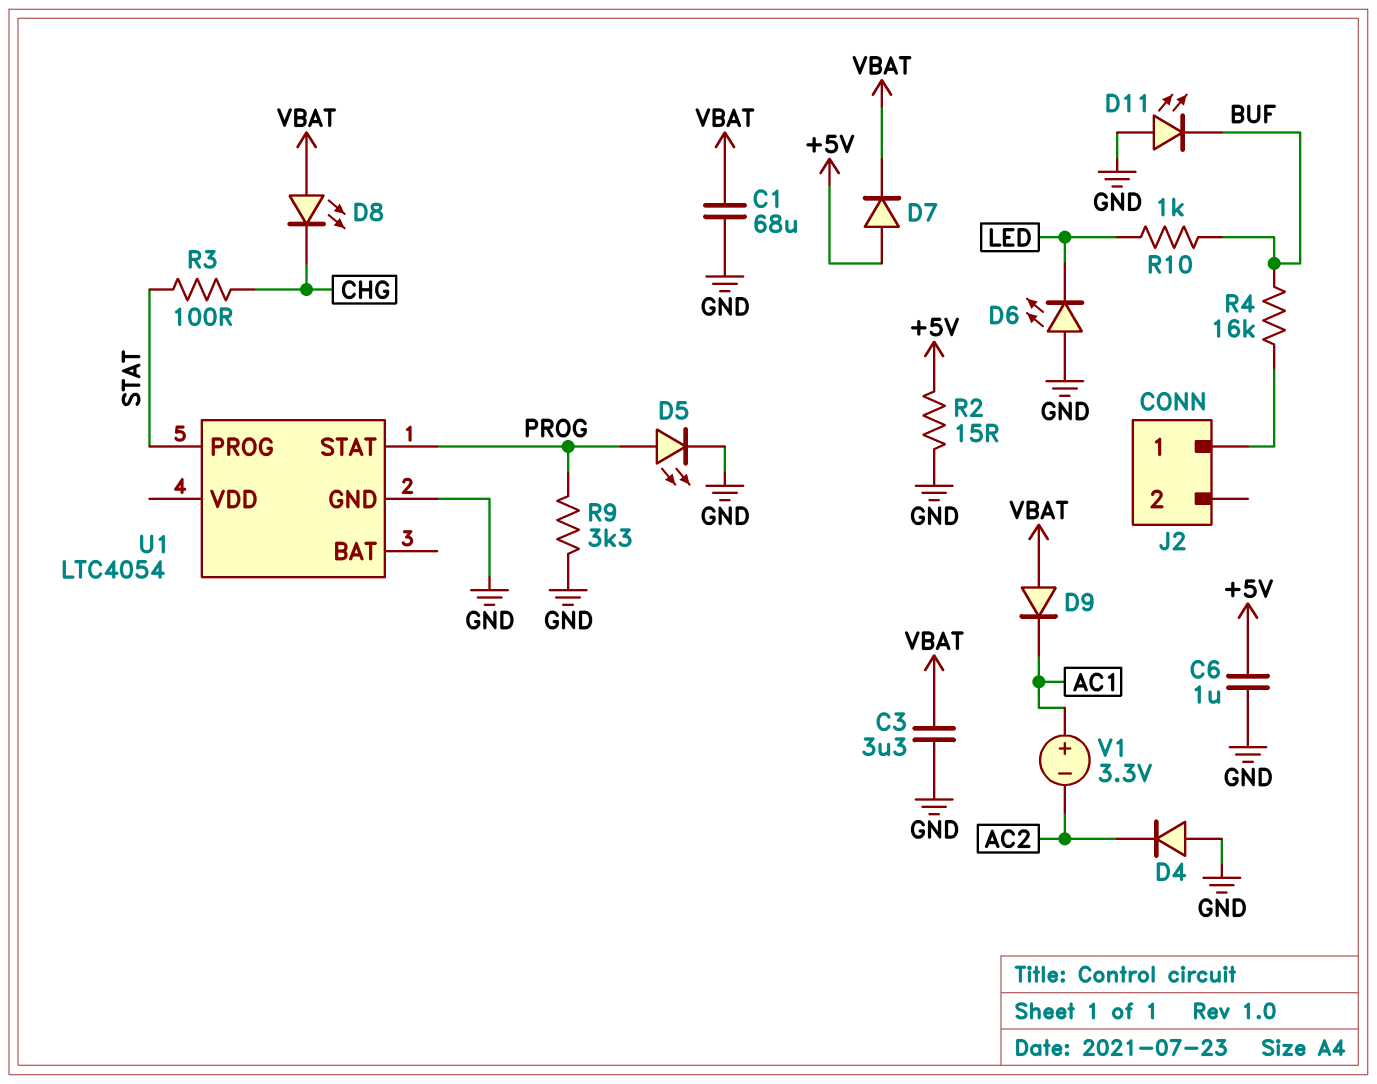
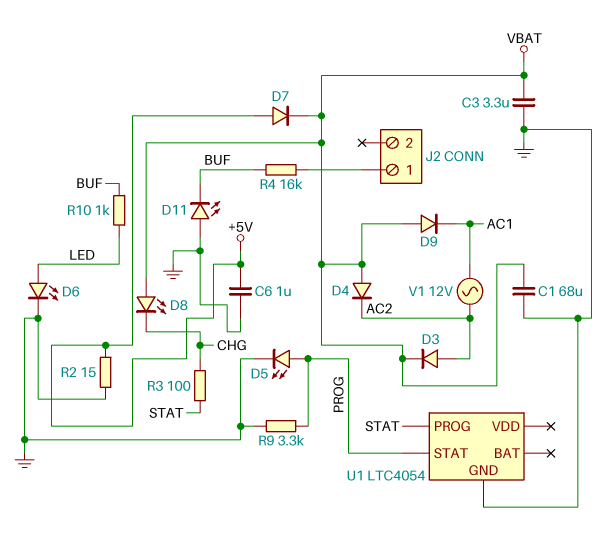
D3: none -> diode (A AC2, K VBAT)
D4: diode (A GND, K AC2) -> diode (A VBAT, K AC2)
D6: LED (A GND, K LED) -> LED (A LED, K GND)
V1: 3.3V (plus AC1, minus AC2) -> AC 12V (AC1, AC2)

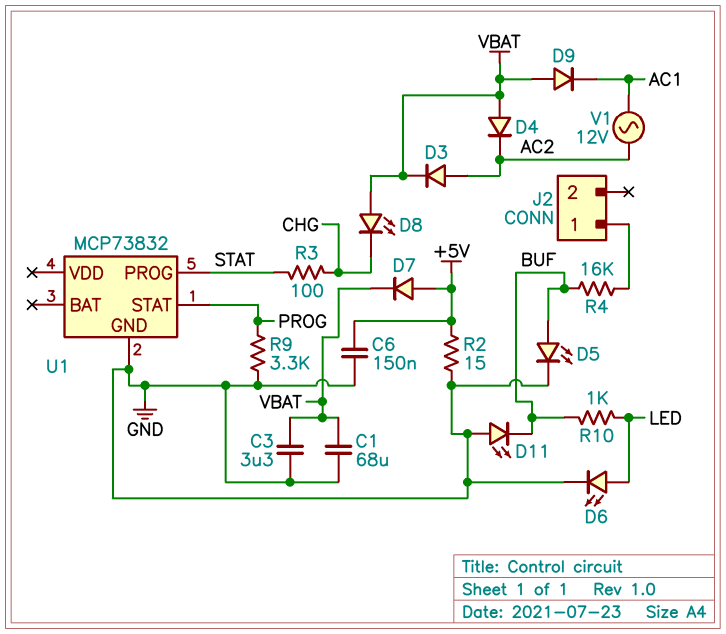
C6: 1uF (+5V, GND) -> 150nF (+5V, GND)
D5: LED (A PROG, K GND) -> LED (A BUF, K GND)
U1: LTC4054 -> MCP73832

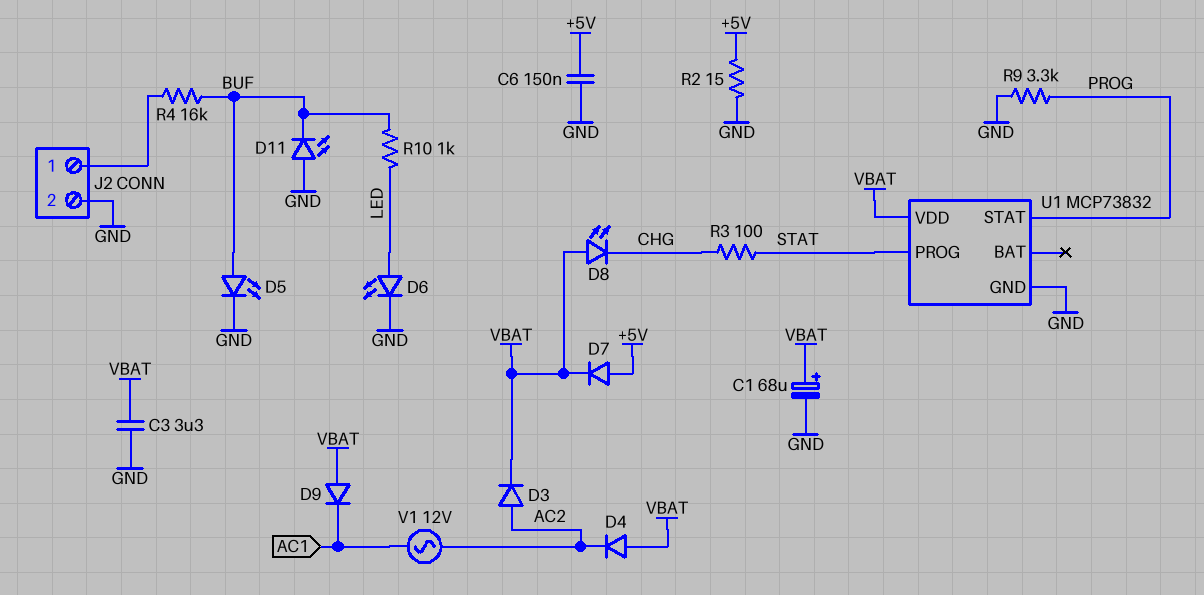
C1: 68uF (GND, VBAT) -> 68uF (plus VBAT, minus GND)
J2 pin 2: none -> GND
U1 pin VDD: none -> VBAT

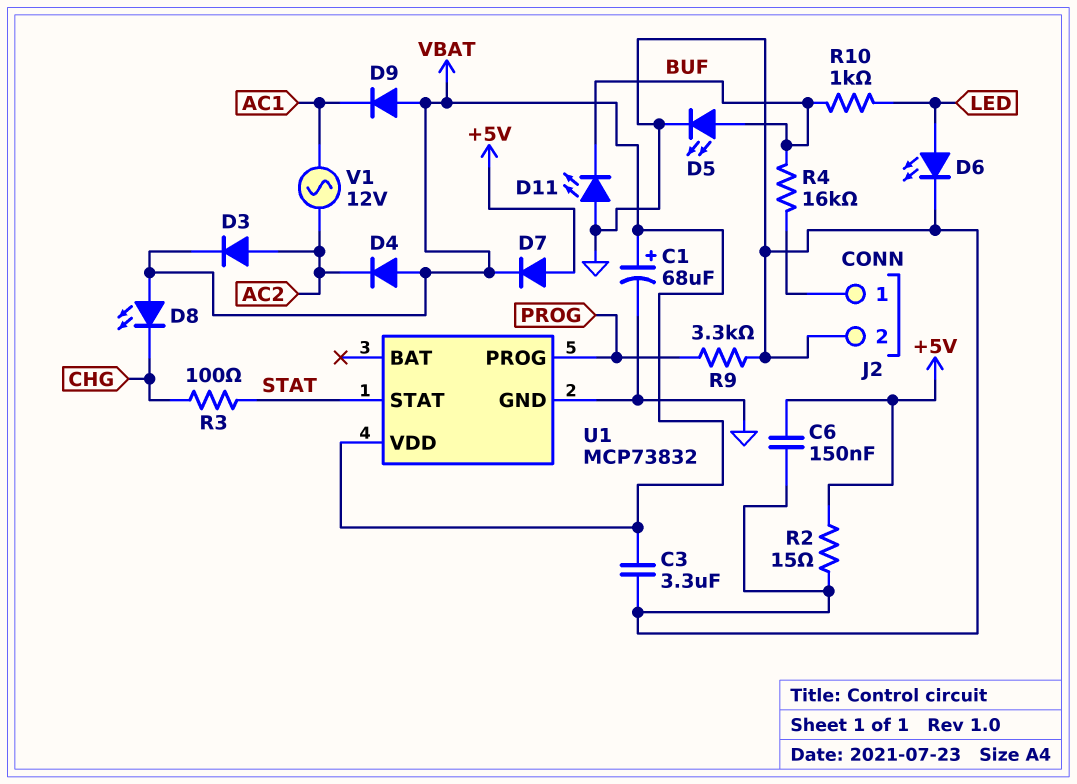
U1 pin PROG: STAT -> PROG
U1 pin STAT: PROG -> STAT

